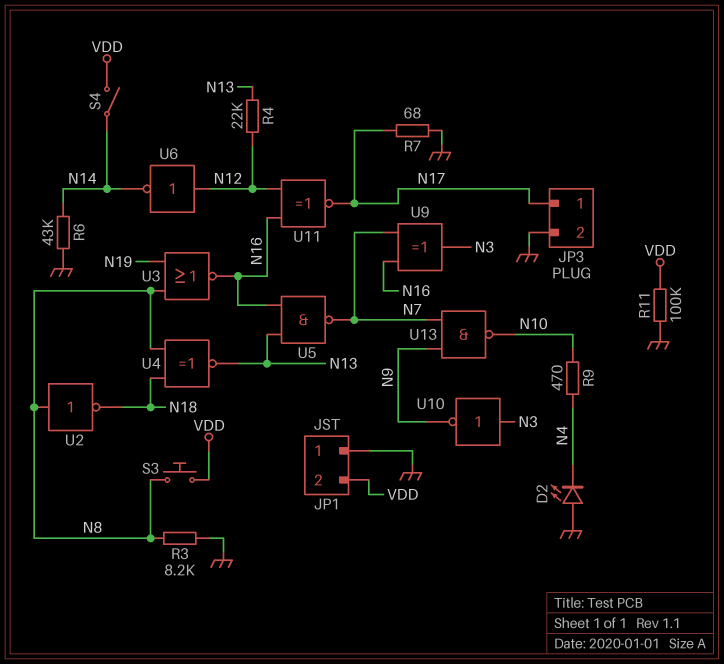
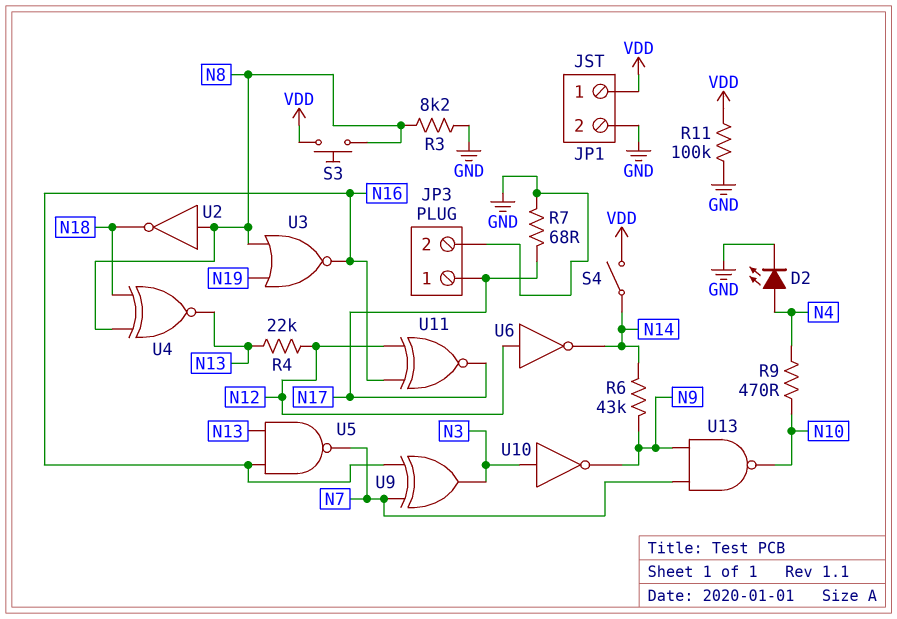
D2: LED (A GND, K N4) -> LED (A N4, K GND)
JP1 pin 1: GND -> VDD
JP1 pin 2: VDD -> GND
R6: 43k (GND, N14) -> 43k (N9, N14)

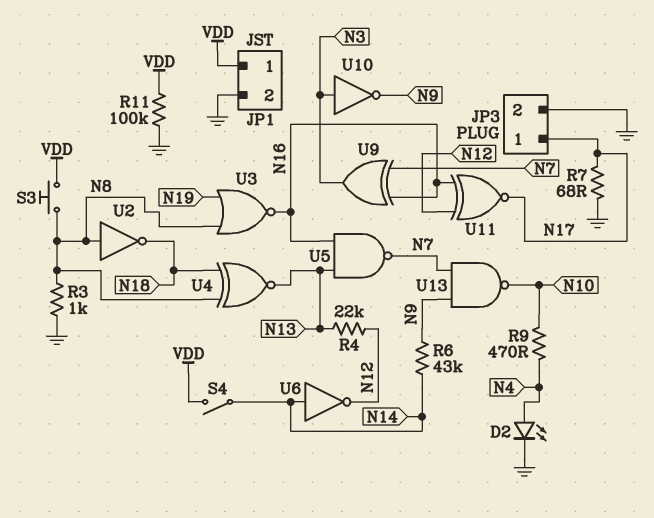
R3: 8.2k (GND, N8) -> 1k (GND, N8)
U6: NOT (in N12, out N14) -> NOT (in N14, out N12)

